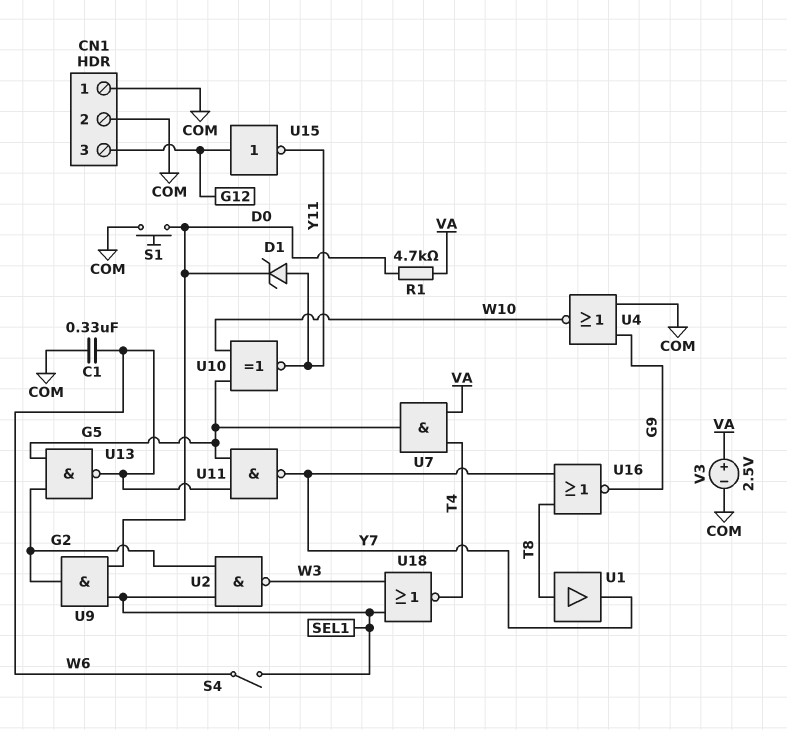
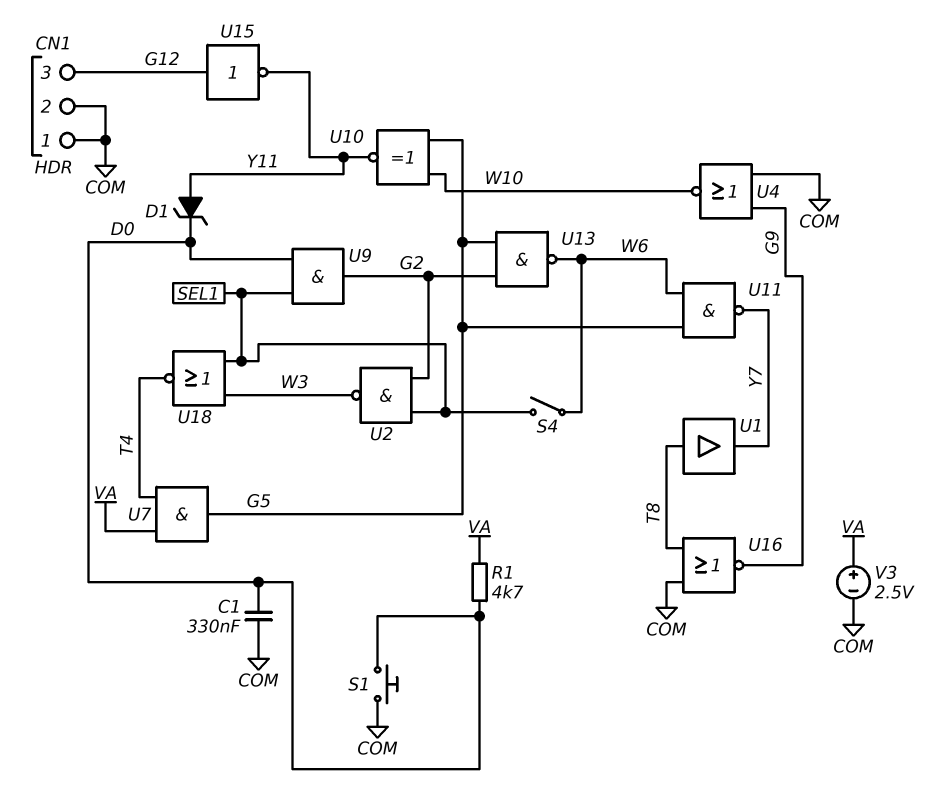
C1: 330nF (COM, W6) -> 330nF (COM, D0)
U16: NOR (in T8, in Y7, out G9) -> NOR (in COM, in T8, out G9)

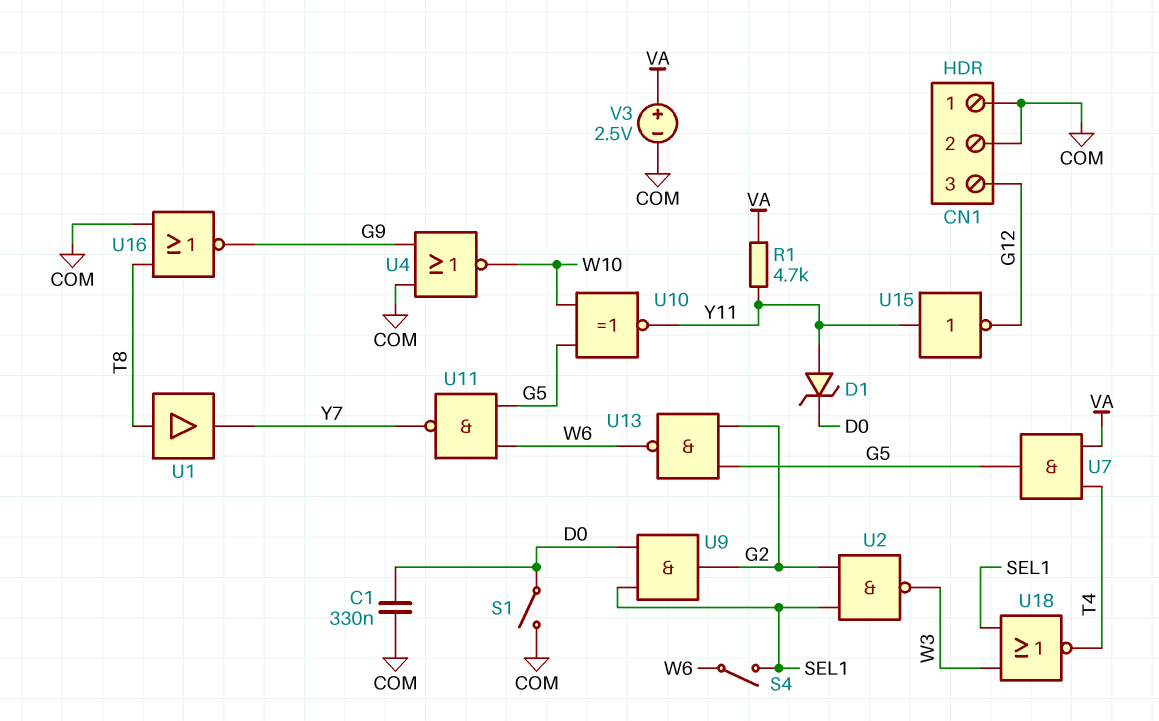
R1: 4.7k (D0, VA) -> 4.7k (VA, Y11)
S1: button (COM, D0) -> switch (COM, D0)
U15: NOT (in G12, out Y11) -> NOT (in Y11, out G12)

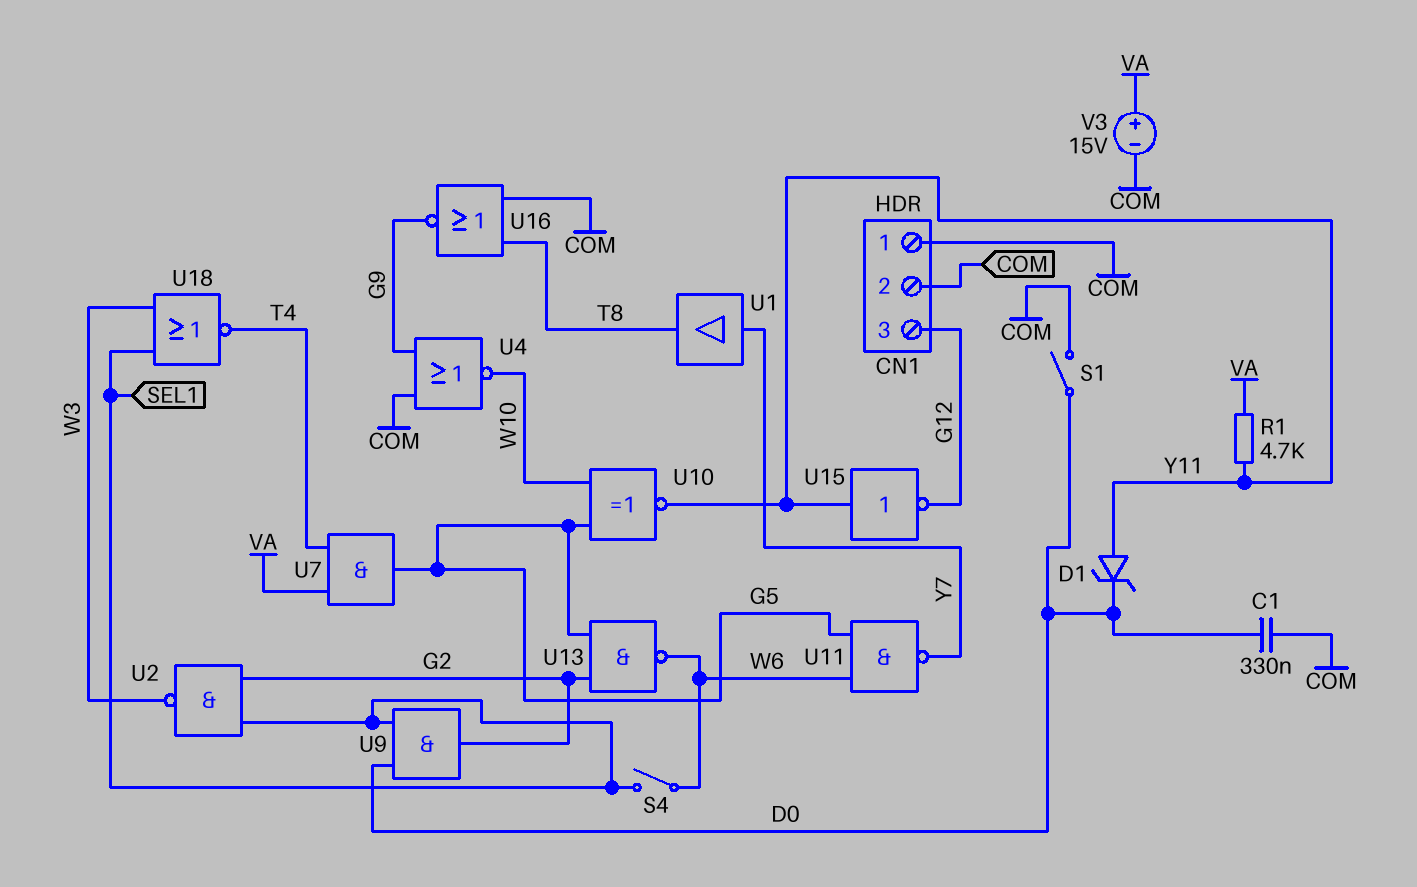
U1: buffer (in T8, out Y7) -> buffer (in Y7, out T8)
V3: 2.5V (plus VA, minus COM) -> 15V (plus VA, minus COM)

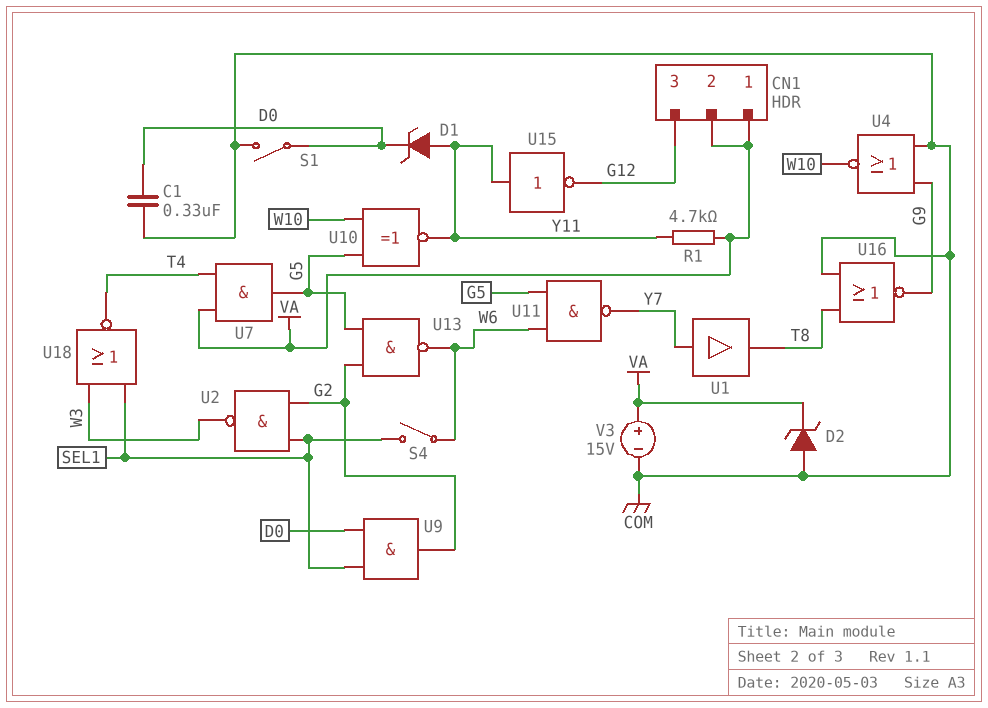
CN1 pin 1: COM -> VA
CN1 pin 2: COM -> VA
D2: none -> zener (A COM, K VA)

